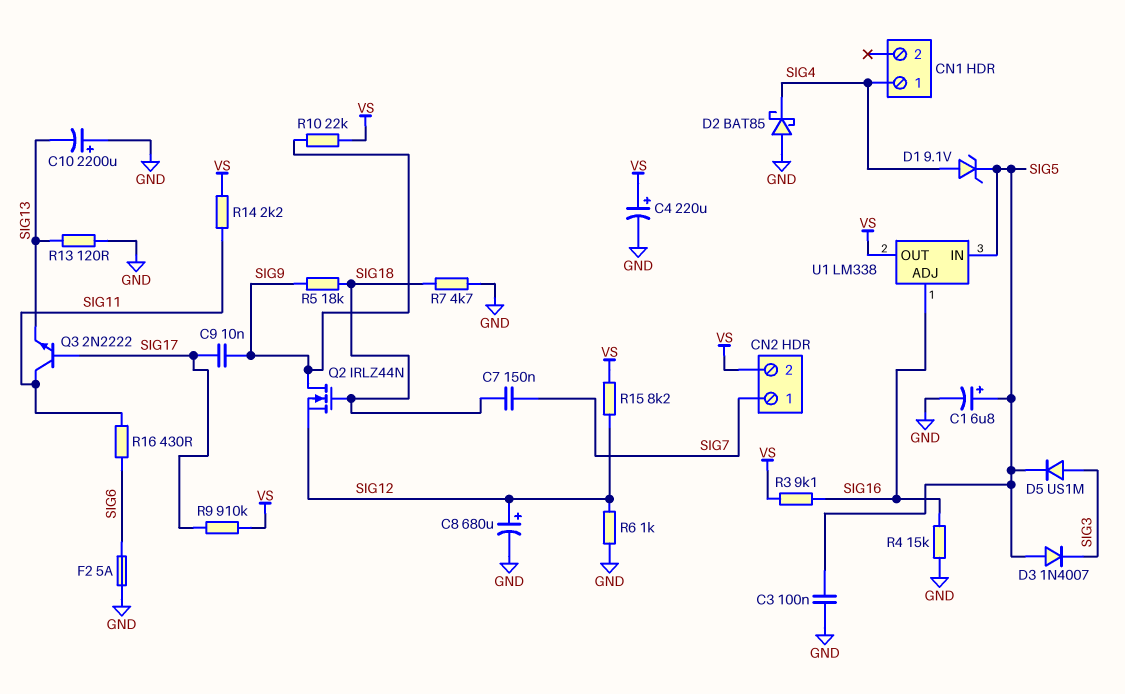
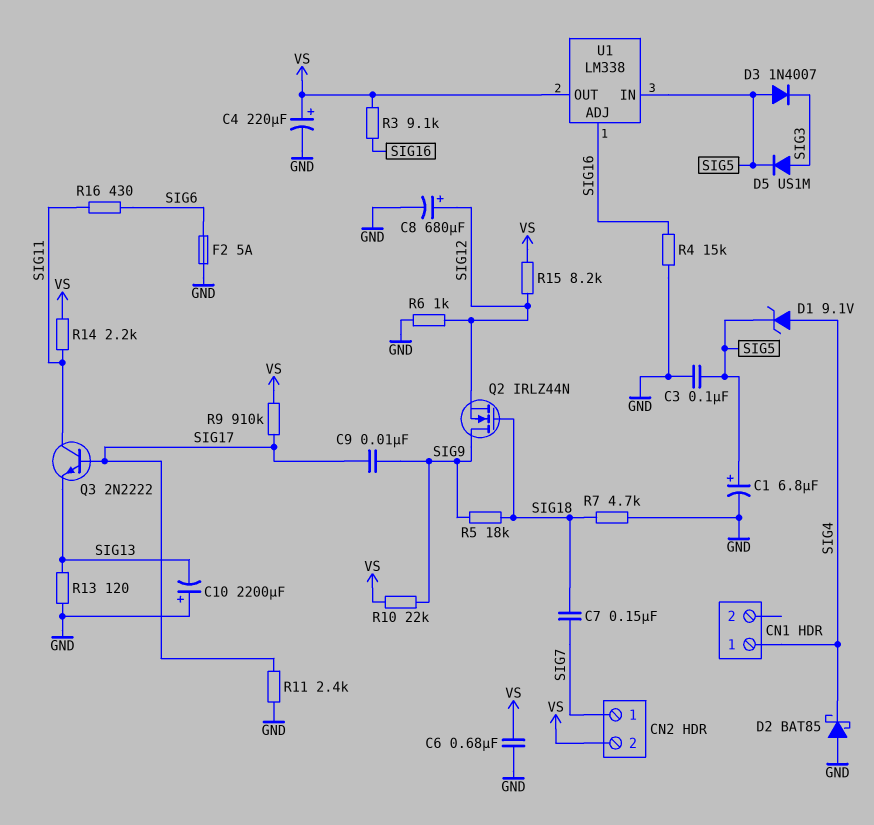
C6: none -> 680nF (GND, VS)
R11: none -> 2.4k (GND, SIG17)

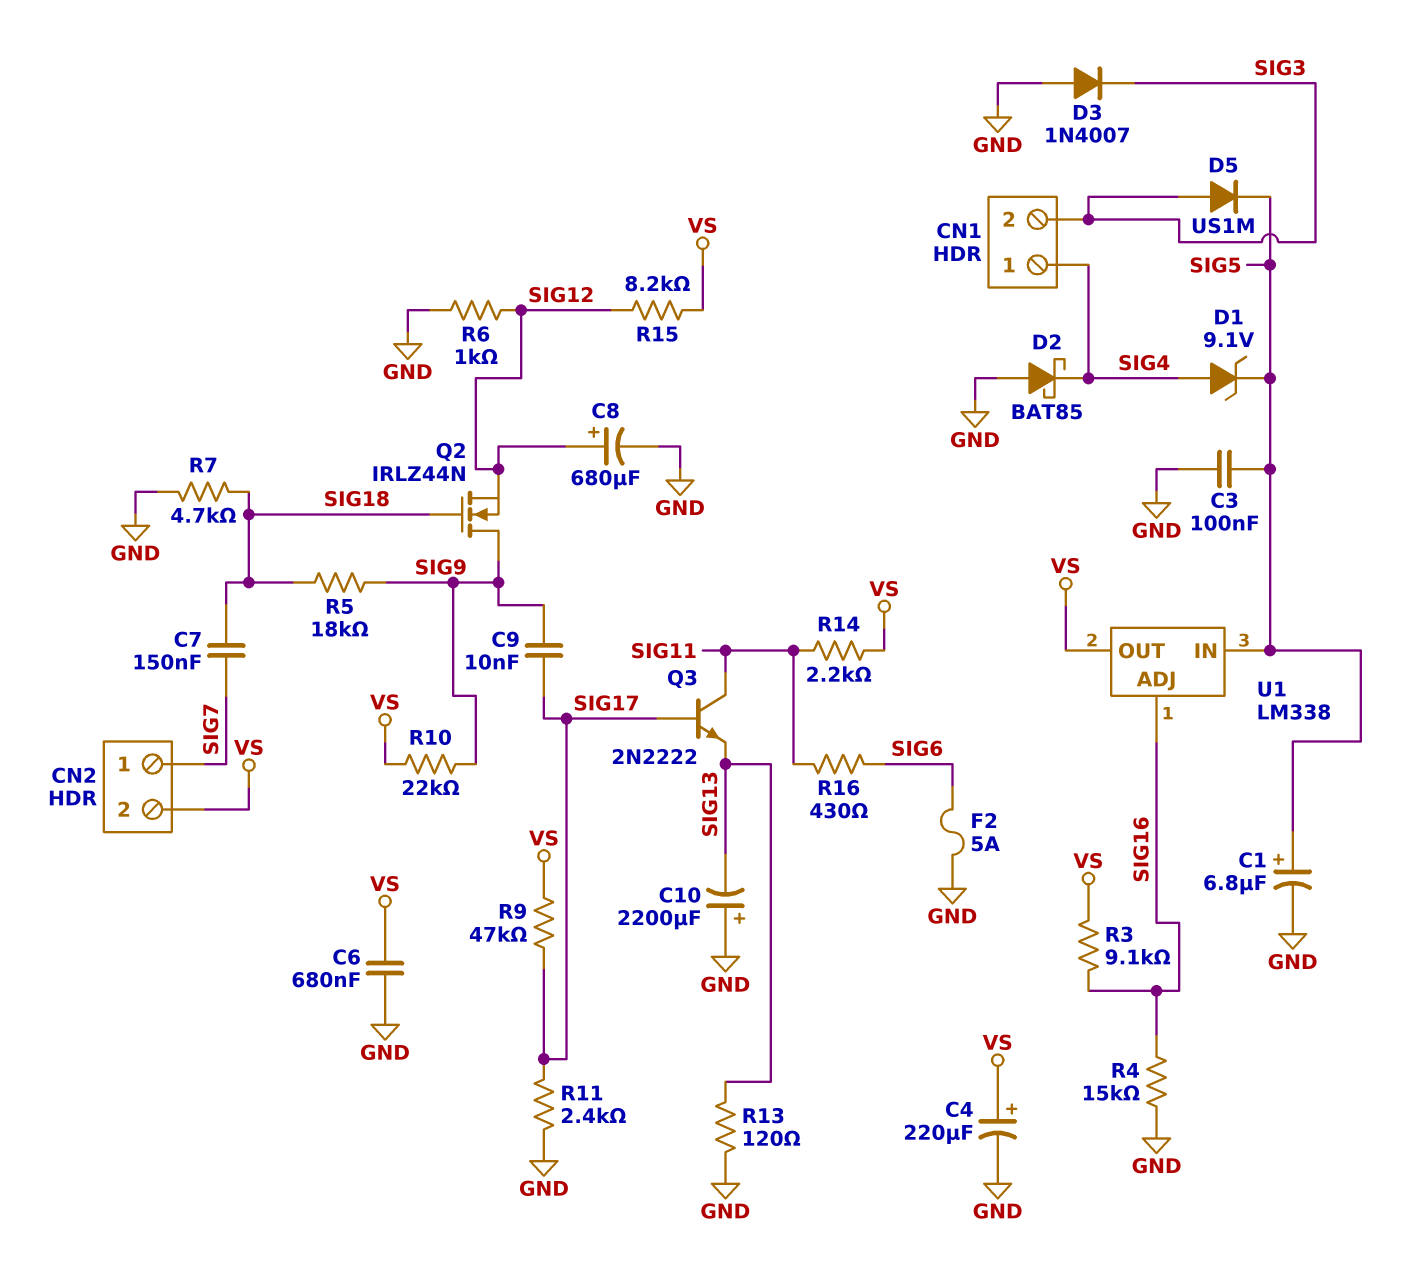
CN1 pin 2: none -> SIG3
D3: diode 1N4007 (A SIG5, K SIG3) -> diode 1N4007 (A GND, K SIG3)
R9: 910k (SIG17, VS) -> 47k (SIG17, VS)

